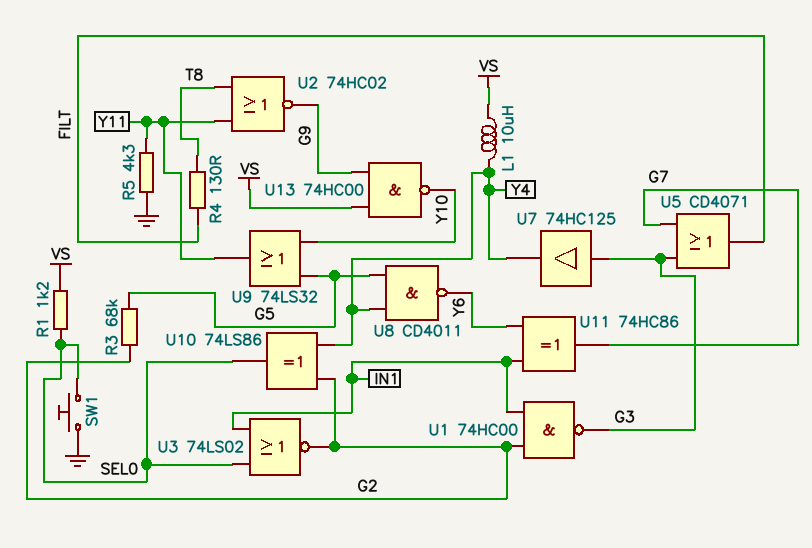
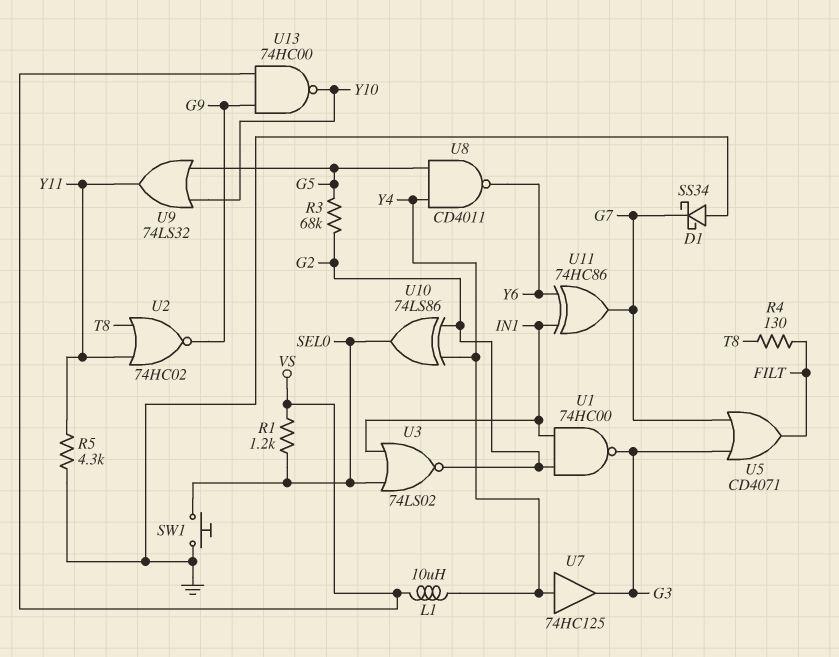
D1: none -> schottky SS34 (A GND, K G7)
U7: buffer 74HC125 (in G3, out Y4) -> buffer 74HC125 (in Y4, out G3)

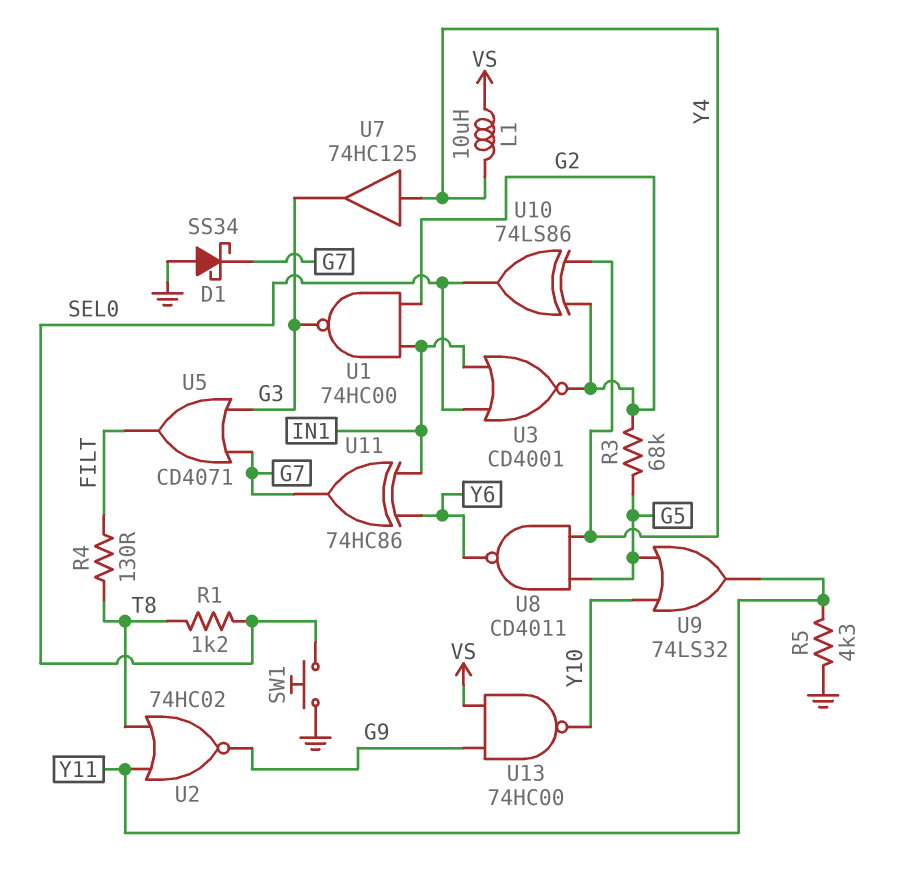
R1: 1.2k (SEL0, VS) -> 1.2k (SEL0, T8)
U3: NOR 74LS02 (in IN1, in SEL0, out G2) -> NOR CD4001 (in IN1, in SEL0, out G2)

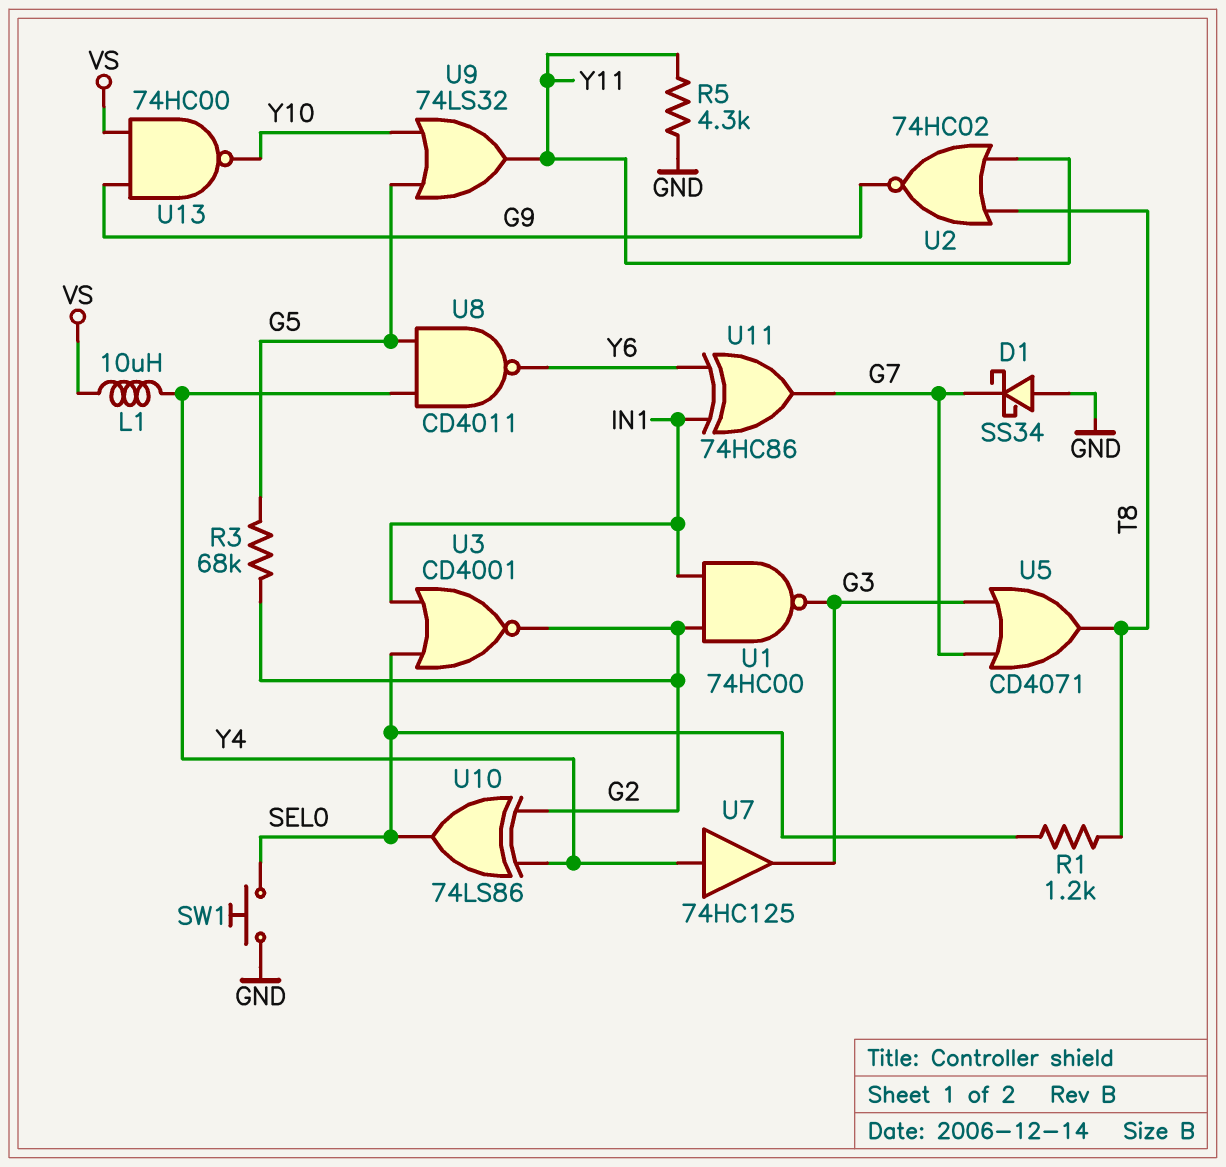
R4: 130 (FILT, T8) -> none
U5: OR CD4071 (in G3, in G7, out FILT) -> OR CD4071 (in G3, in G7, out T8)

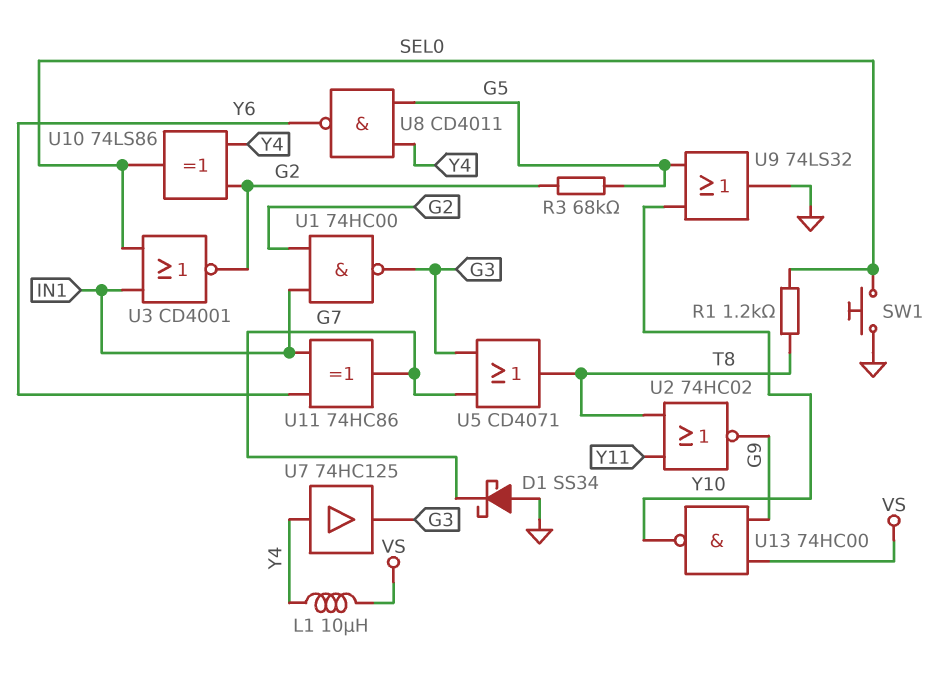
R5: 4.3k (GND, Y11) -> none
U9: OR 74LS32 (in G5, in Y10, out Y11) -> OR 74LS32 (in G5, in Y10, out GND)

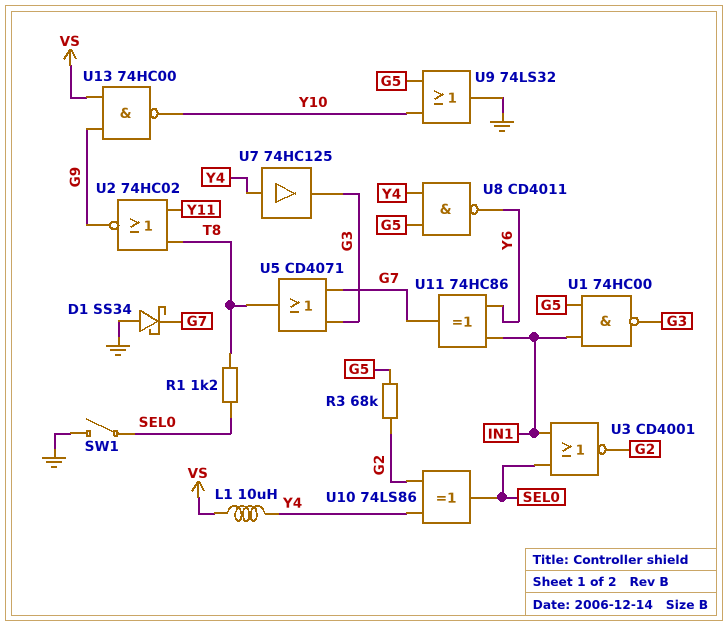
SW1: button (GND, SEL0) -> switch (GND, SEL0)
U1: NAND 74HC00 (in G2, in IN1, out G3) -> NAND 74HC00 (in G5, in IN1, out G3)

